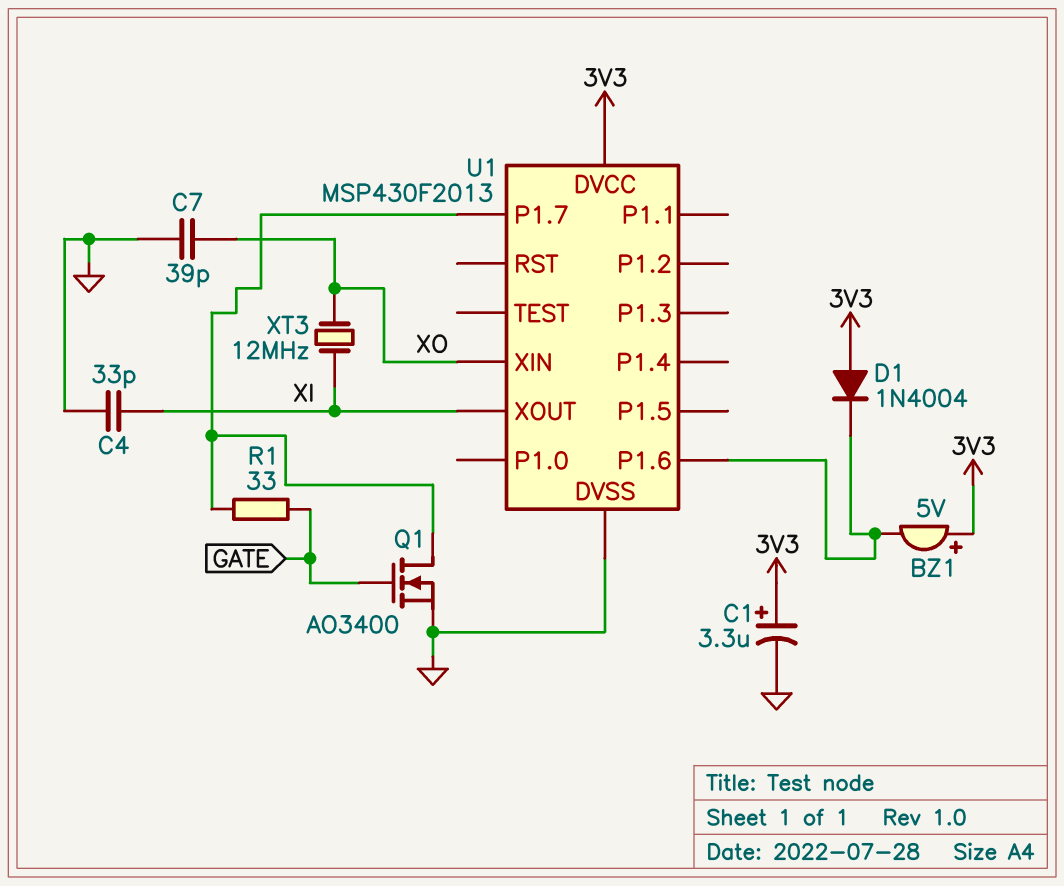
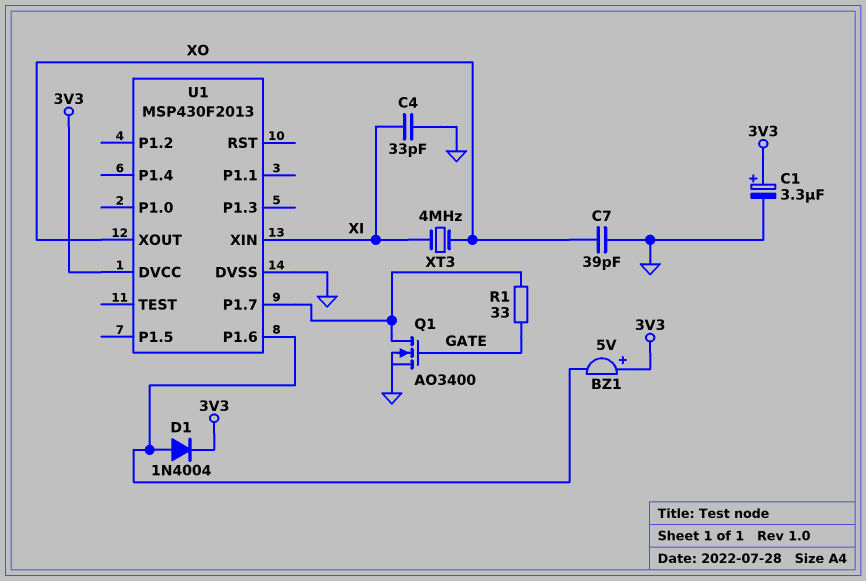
D1: diode 1N4004 (A 3V3, K U1/P1.6) -> diode 1N4004 (A U1/P1.6, K 3V3)
U1 pin XIN: XO -> XI
U1 pin XOUT: XI -> XO
XT3: 12MHz (XI, XO) -> 4MHz (XI, XO)

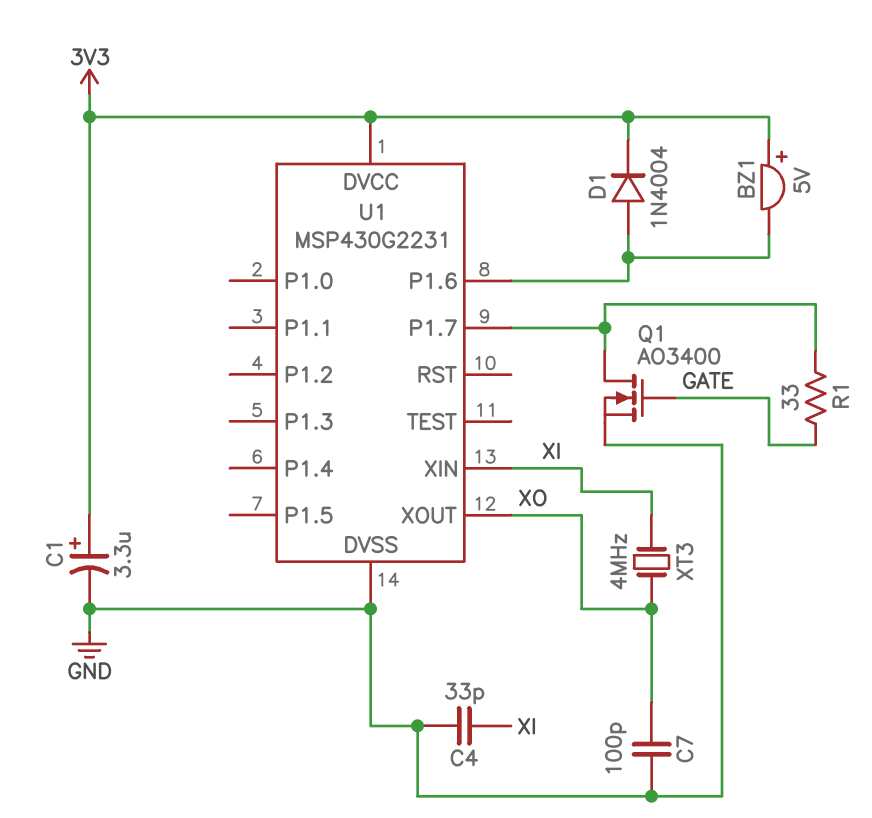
C7: 39pF (GND, XO) -> 100pF (GND, XO)
U1: MSP430F2013 -> MSP430G2231

